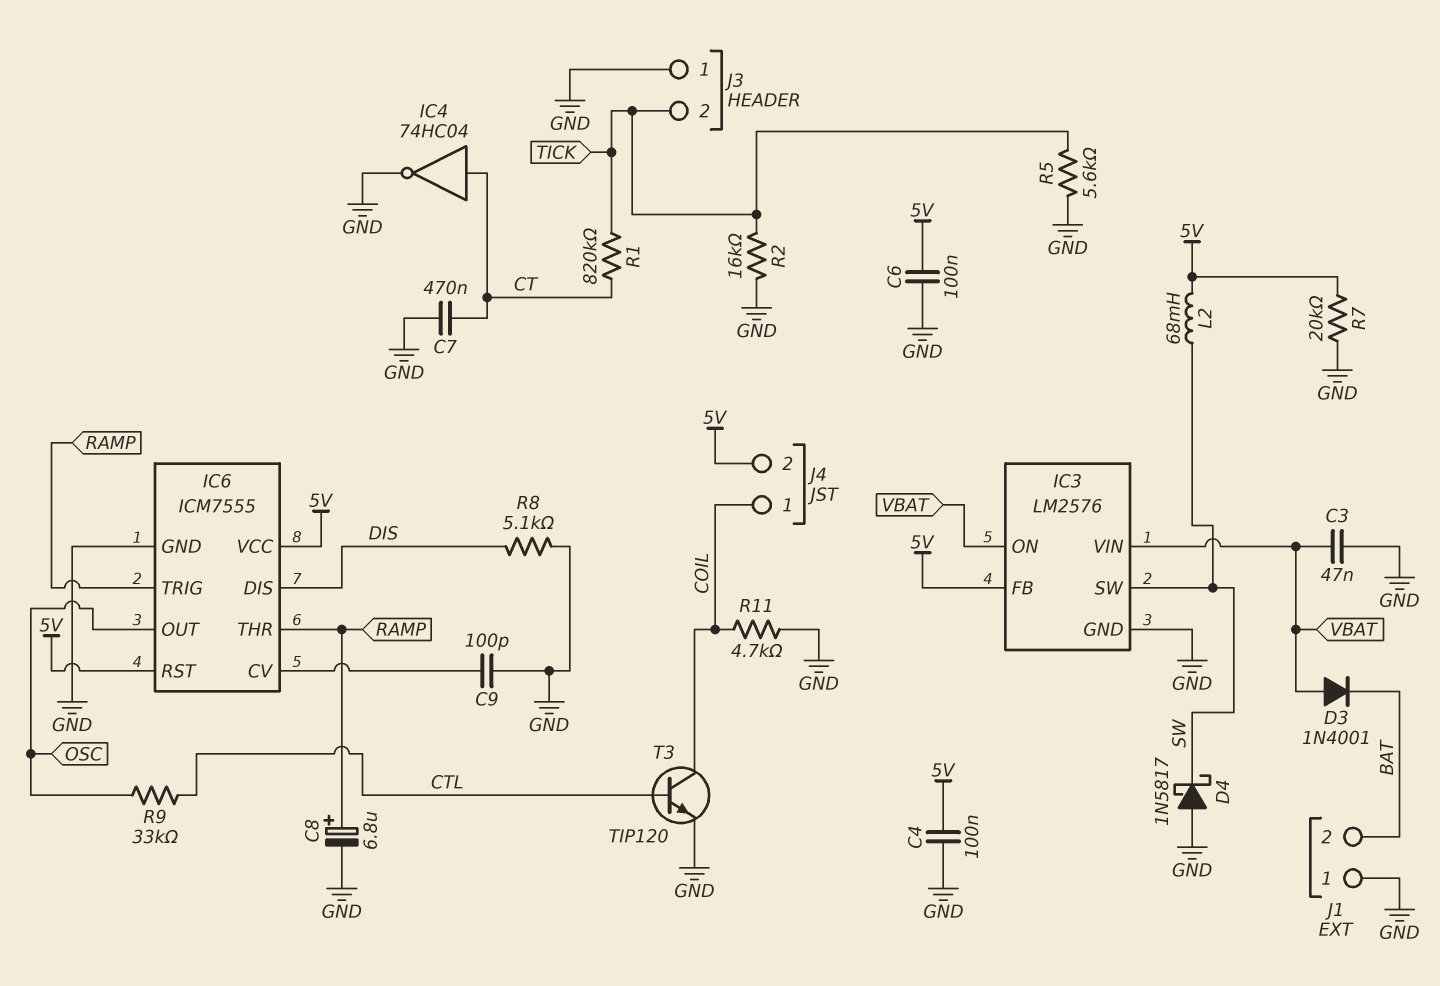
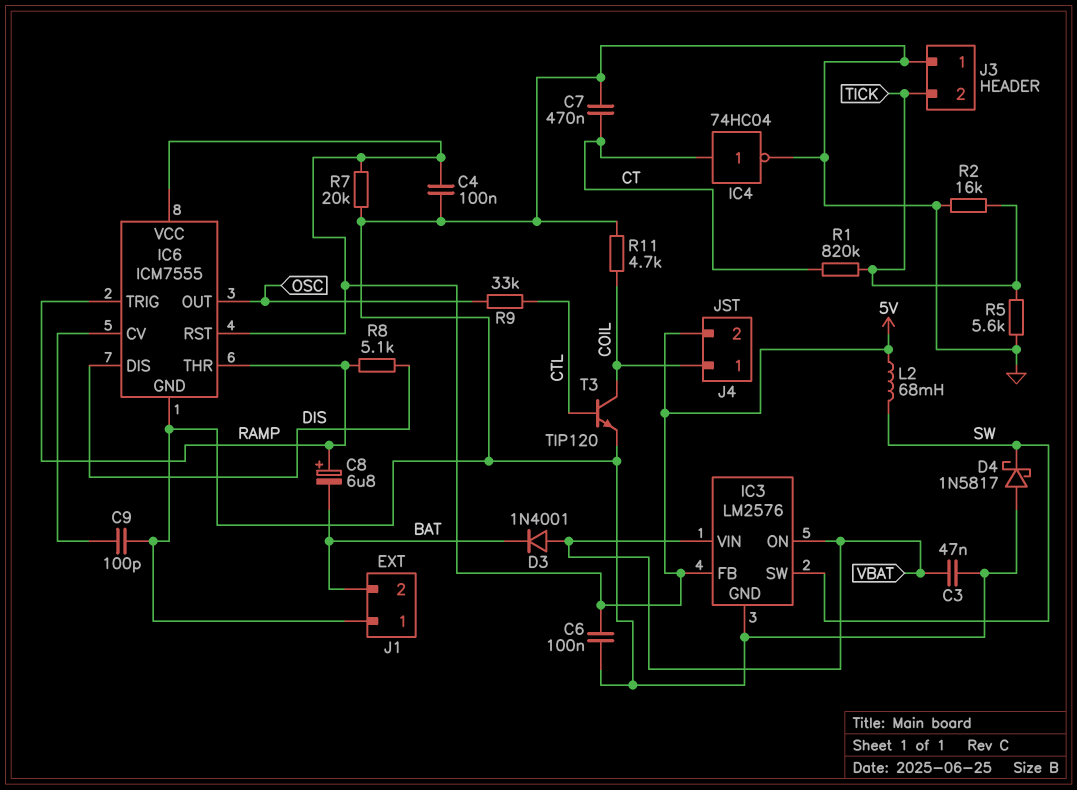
C8: 6.8uF (plus RAMP, minus GND) -> 6.8uF (plus RAMP, minus BAT)
R8: 5.1k (DIS, GND) -> 5.1k (DIS, RAMP)

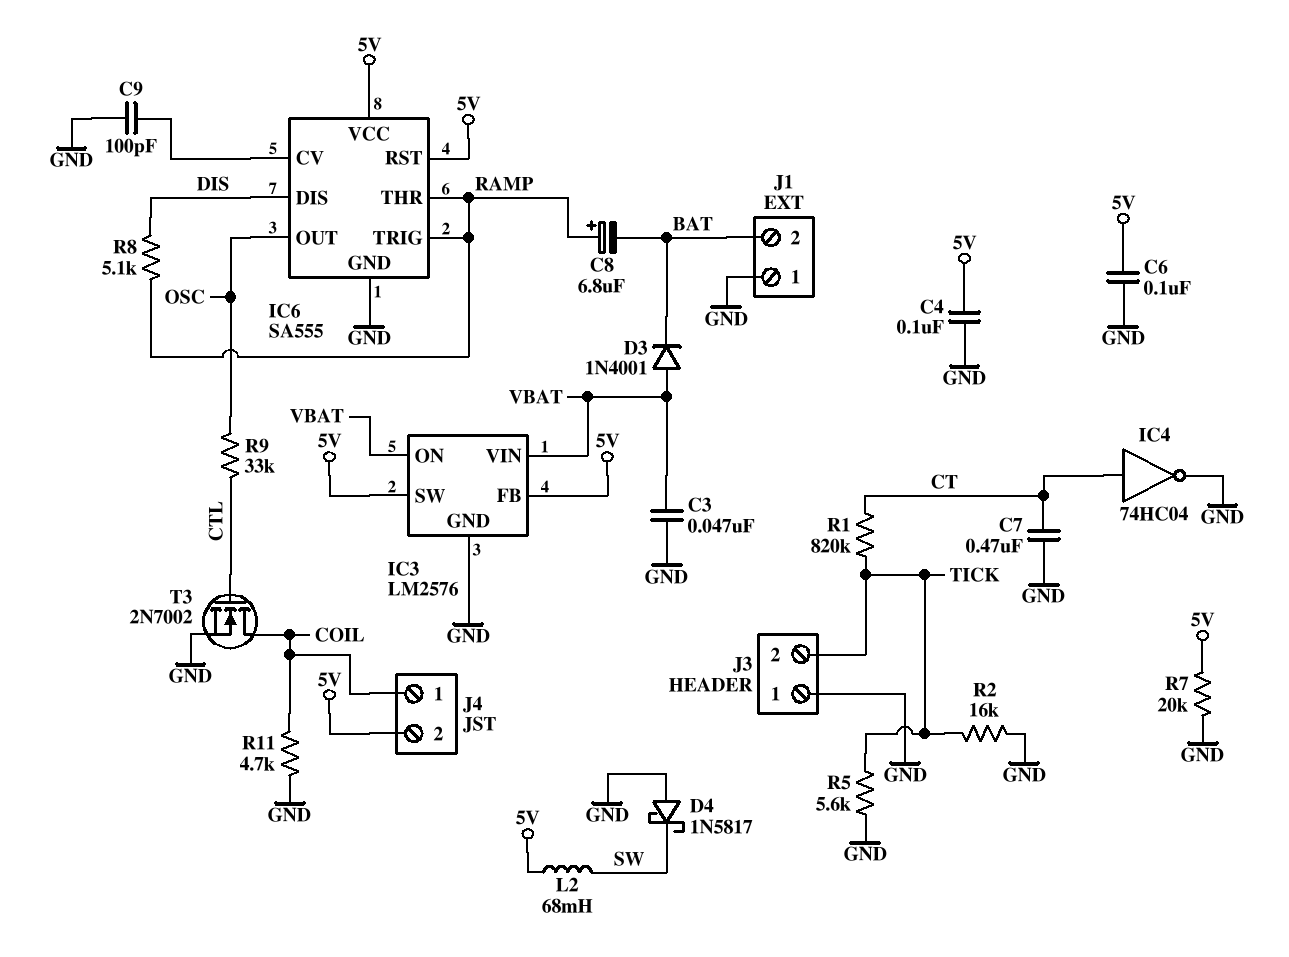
IC3 pin SW: SW -> 5V
IC6: ICM7555 -> SA555
T3: NPN TIP120 (B CTL, C COIL, E GND) -> NMOS 2N7002 (G CTL, D COIL, S GND)

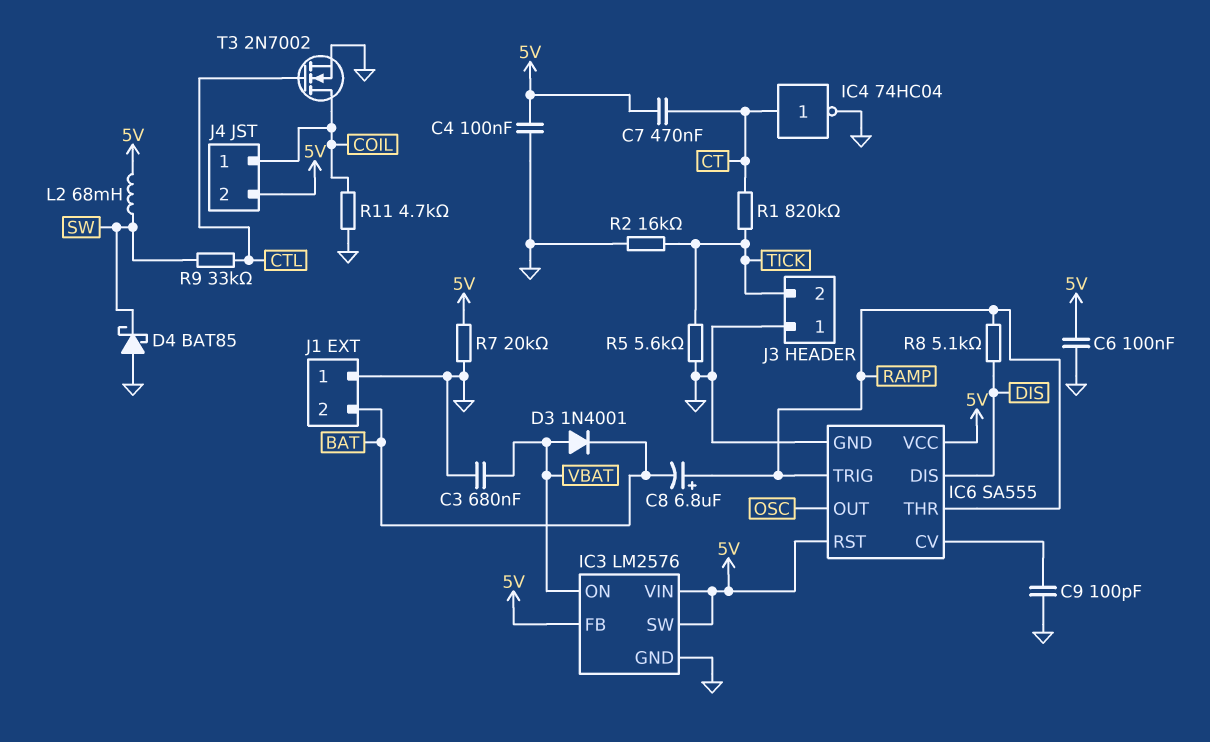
C3: 47nF (GND, VBAT) -> 680nF (GND, VBAT)
C7: 470nF (CT, GND) -> 470nF (5V, CT)
D4: schottky 1N5817 (A GND, K SW) -> schottky BAT85 (A GND, K SW)
IC3 pin VIN: VBAT -> 5V
R9: 33k (CTL, OSC) -> 33k (CTL, SW)

